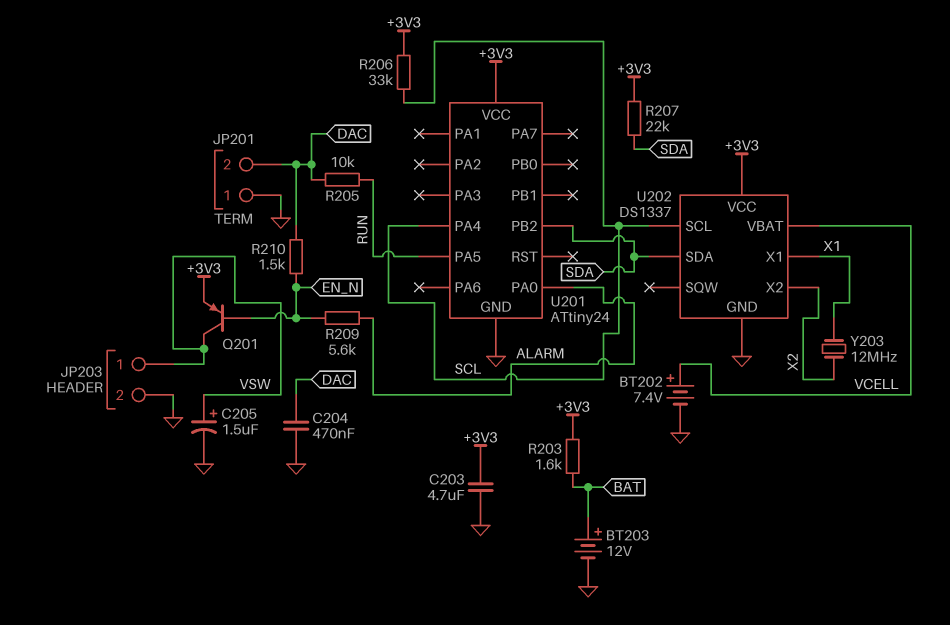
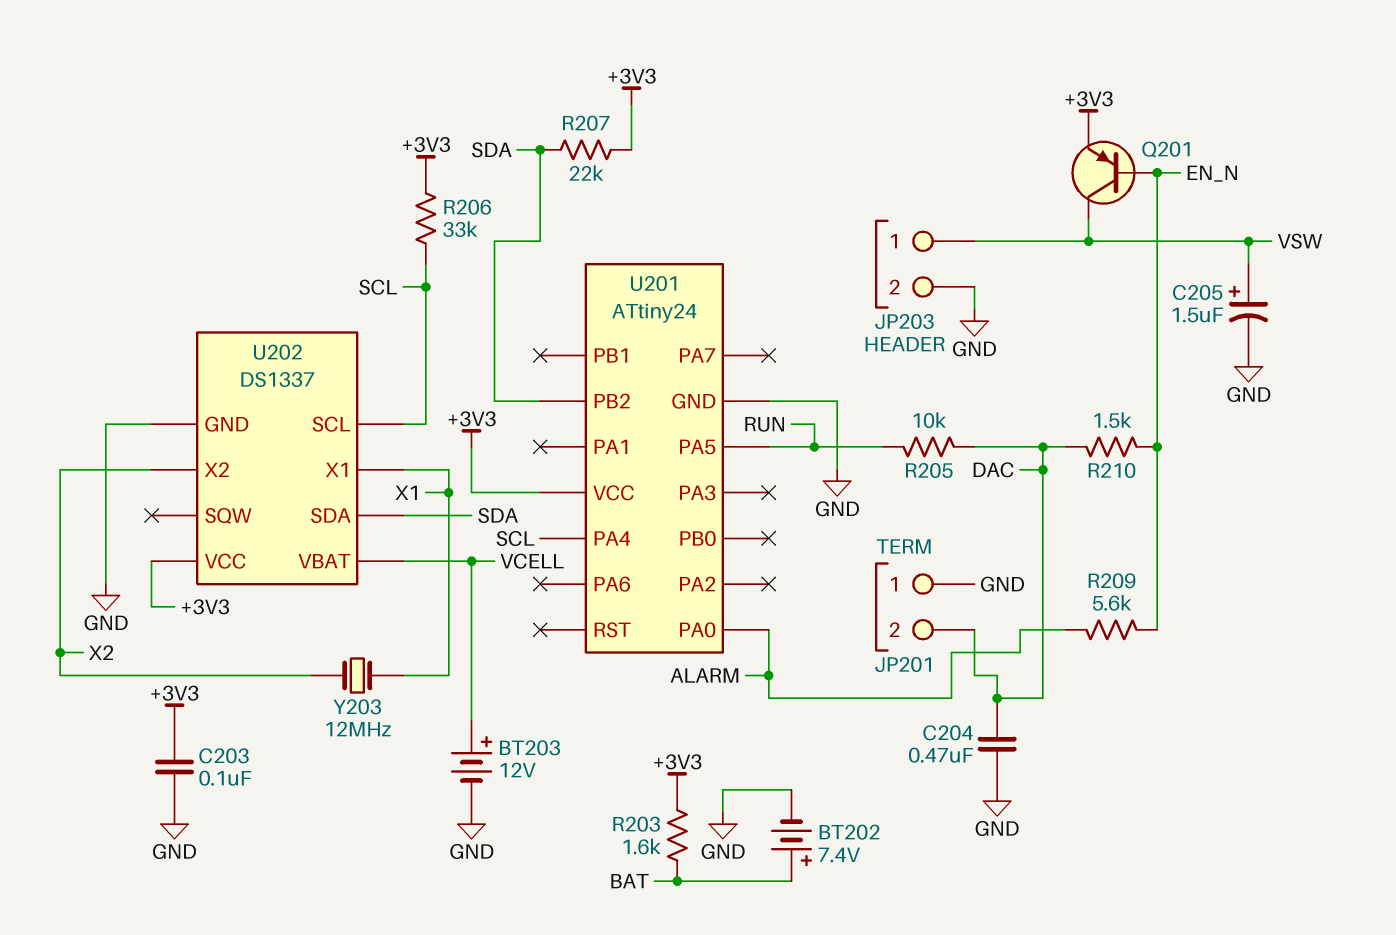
BT202: 7.4V (plus VCELL, minus GND) -> 7.4V (plus BAT, minus GND)
BT203: 12V (plus BAT, minus GND) -> 12V (plus VCELL, minus GND)
C203: 4.7uF (+3V3, GND) -> 100nF (+3V3, GND)

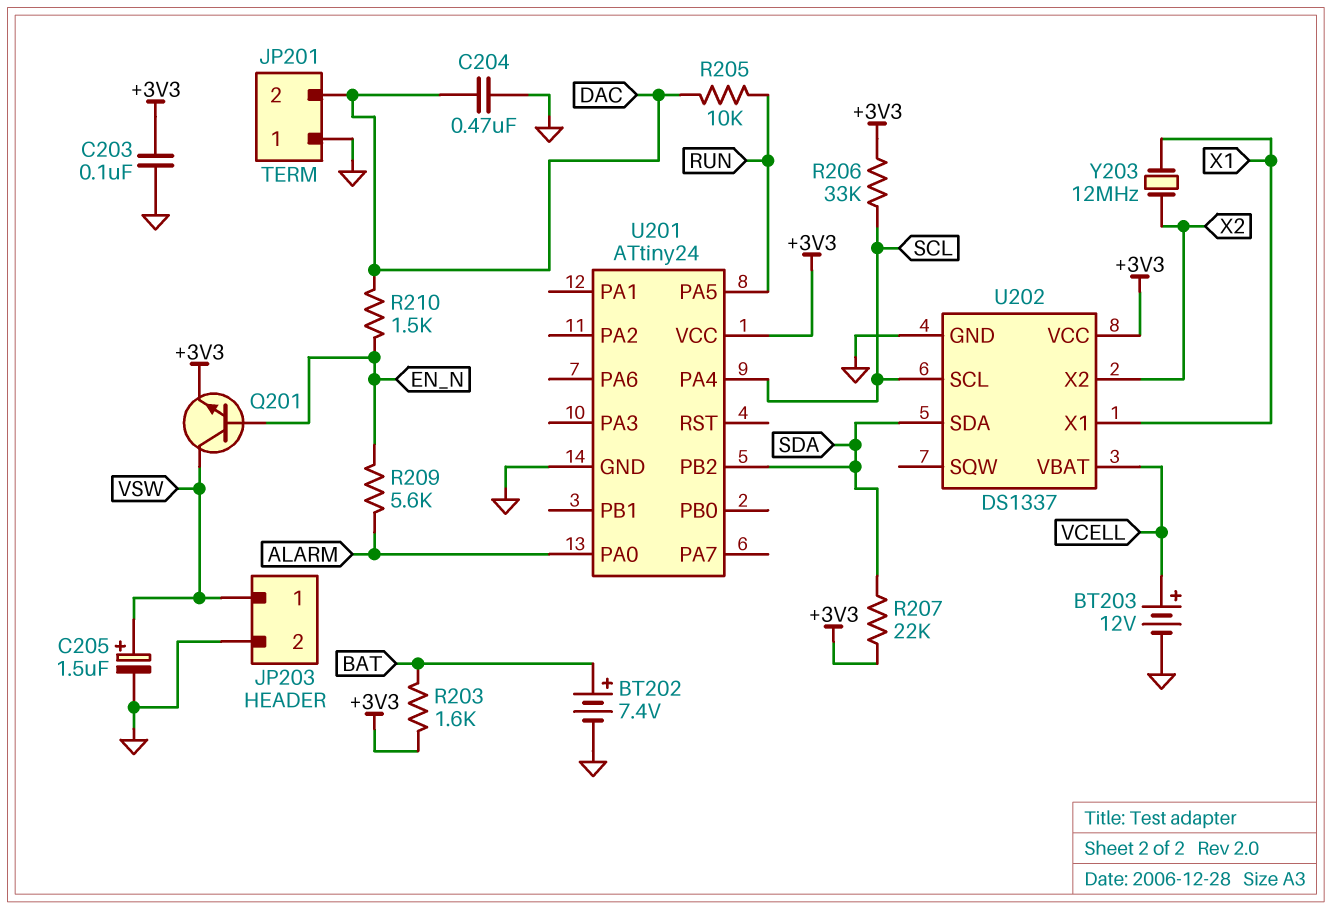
Q201: PNP (B EN_N, C VSW, E +3V3) -> NPN (B EN_N, C VSW, E +3V3)

